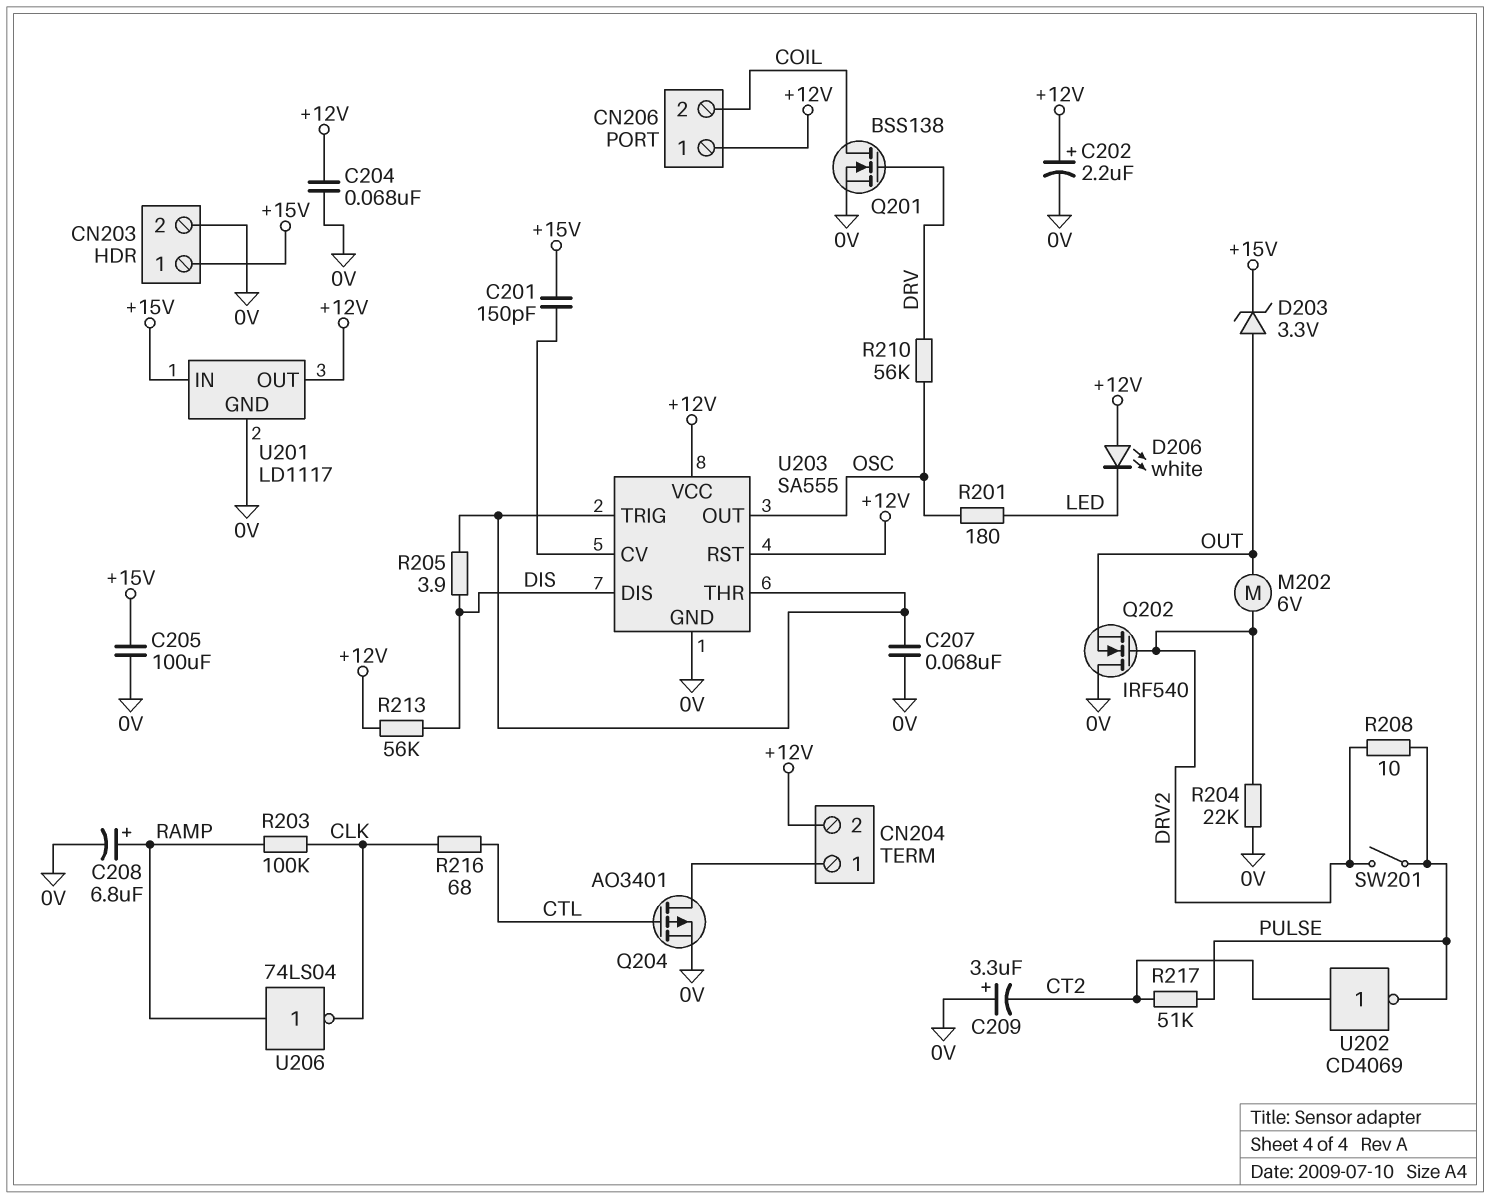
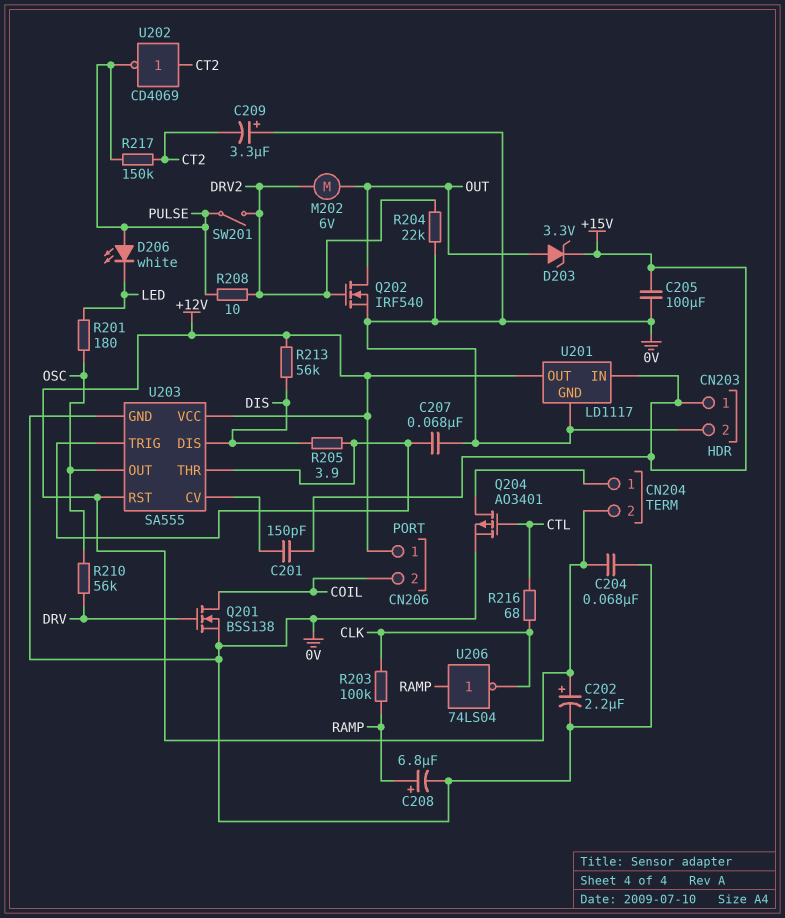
D206: LED white (A +12V, K LED) -> LED white (A PULSE, K LED)
Q202: NMOS IRF540 (G DRV2, D 0V, S OUT) -> NMOS IRF540 (G DRV2, D OUT, S 0V)
R217: 51k (CT2, PULSE) -> 150k (CT2, PULSE)

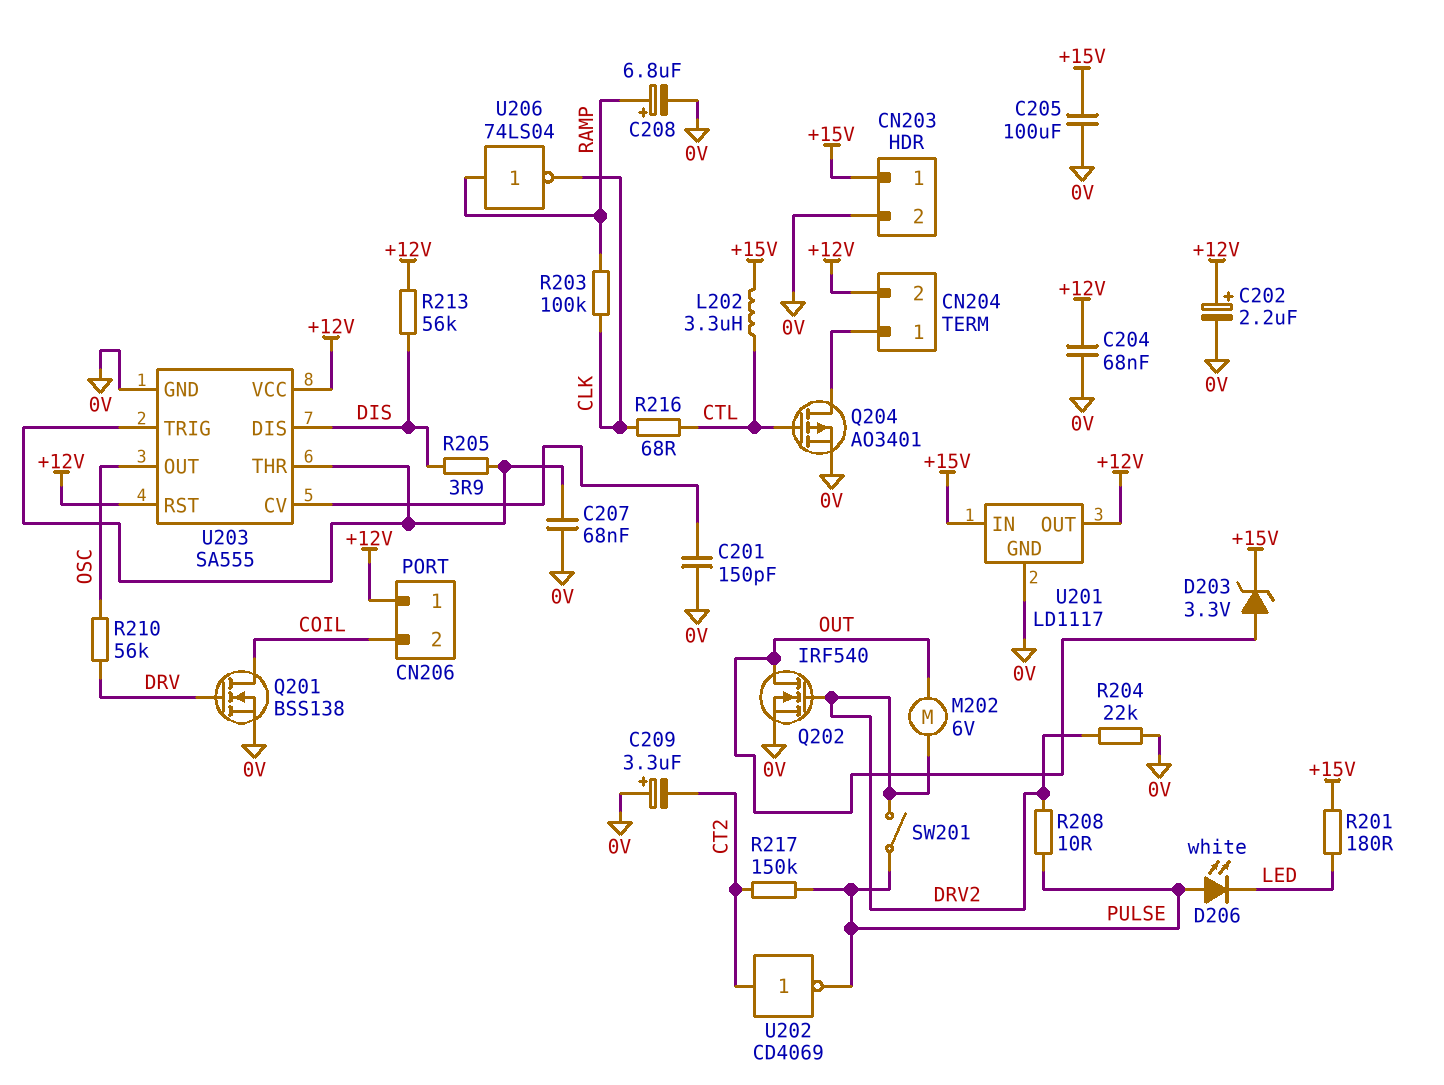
C201: 150pF (+15V, U203/CV) -> 150pF (0V, U203/CV)
L202: none -> 3.3uH (+15V, CTL)
R201: 180 (LED, OSC) -> 180 (+15V, LED)

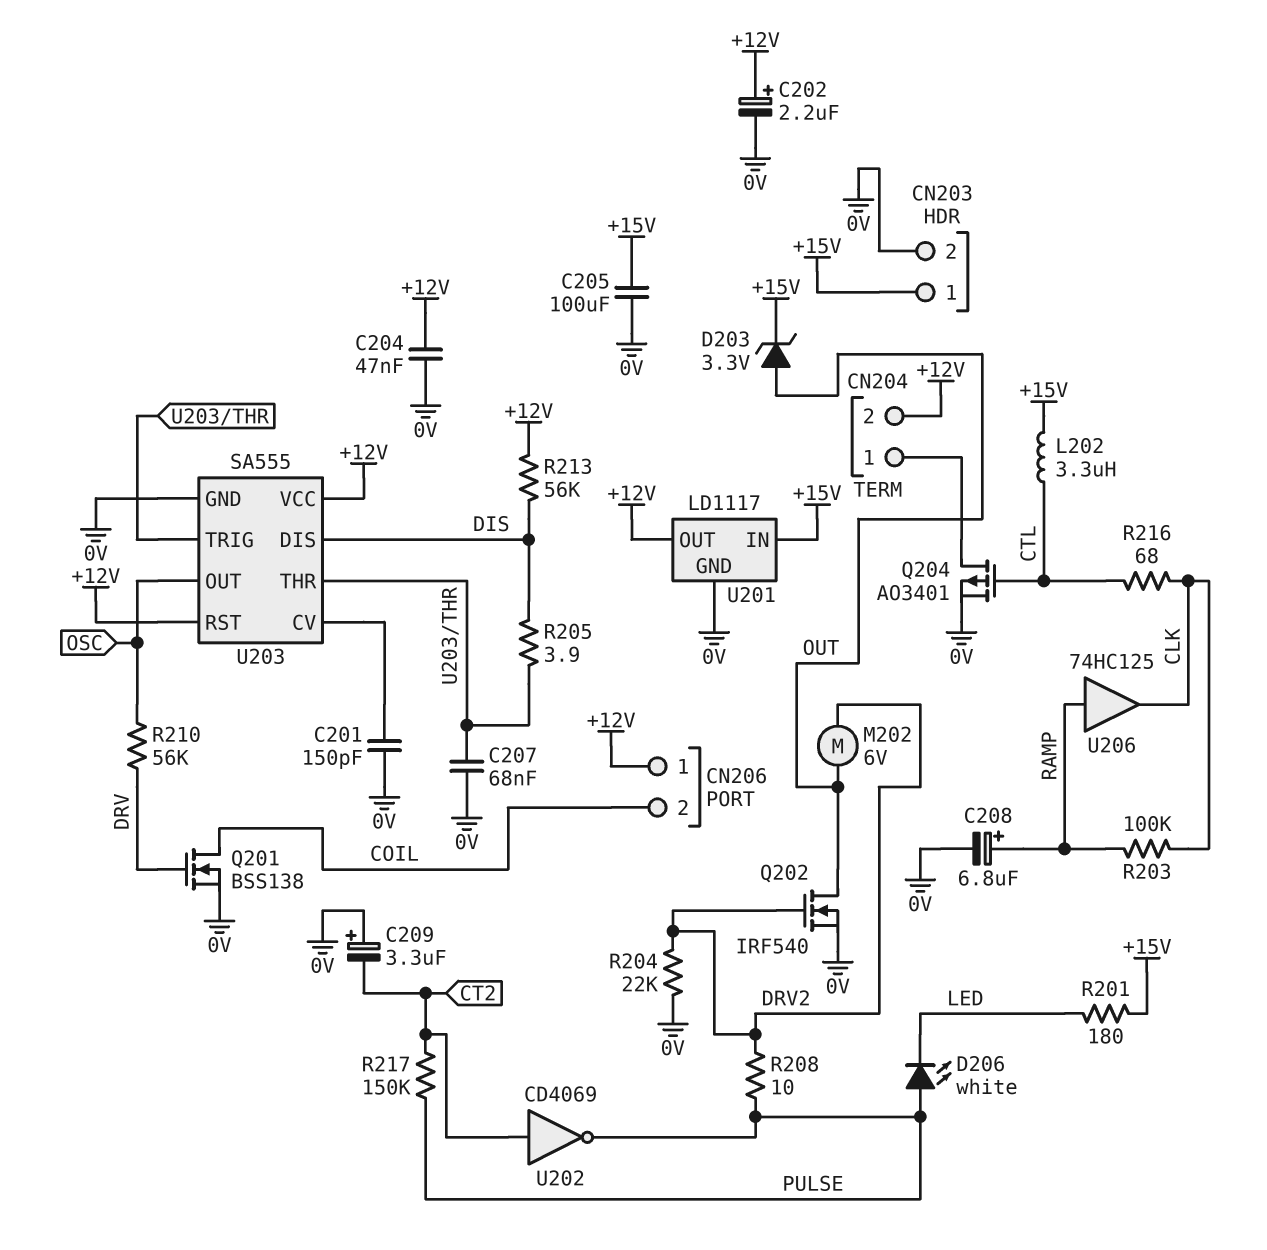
C204: 68nF (+12V, 0V) -> 47nF (+12V, 0V)
SW201: switch (DRV2, PULSE) -> none
U206: NOT 74LS04 (in RAMP, out CLK) -> buffer 74HC125 (in RAMP, out CLK)

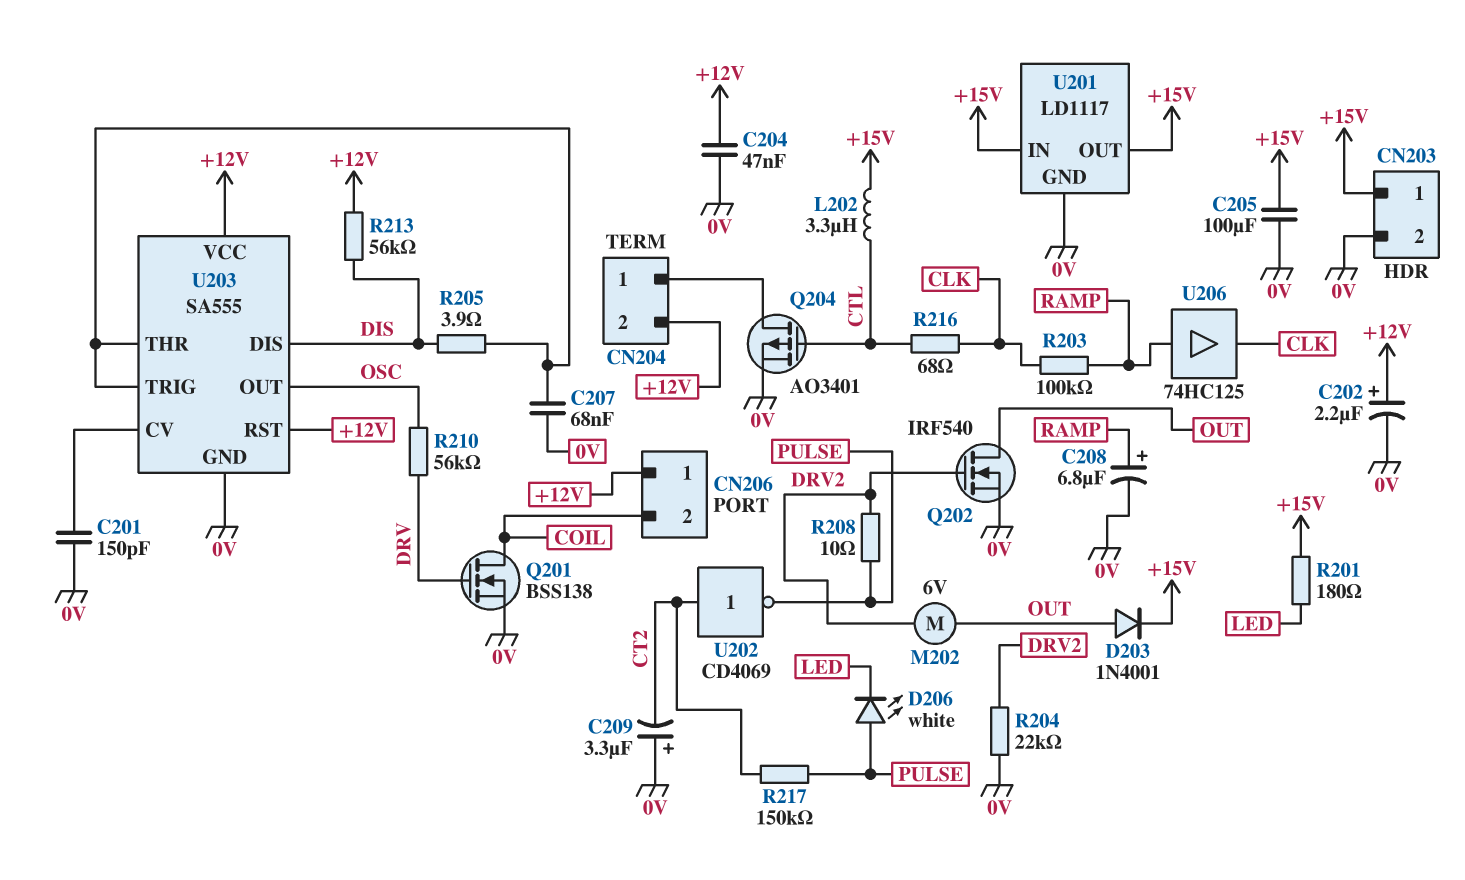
D203: zener 3.3V (A OUT, K +15V) -> diode 1N4001 (A OUT, K +15V)
U201 pin OUT: +12V -> +15V

